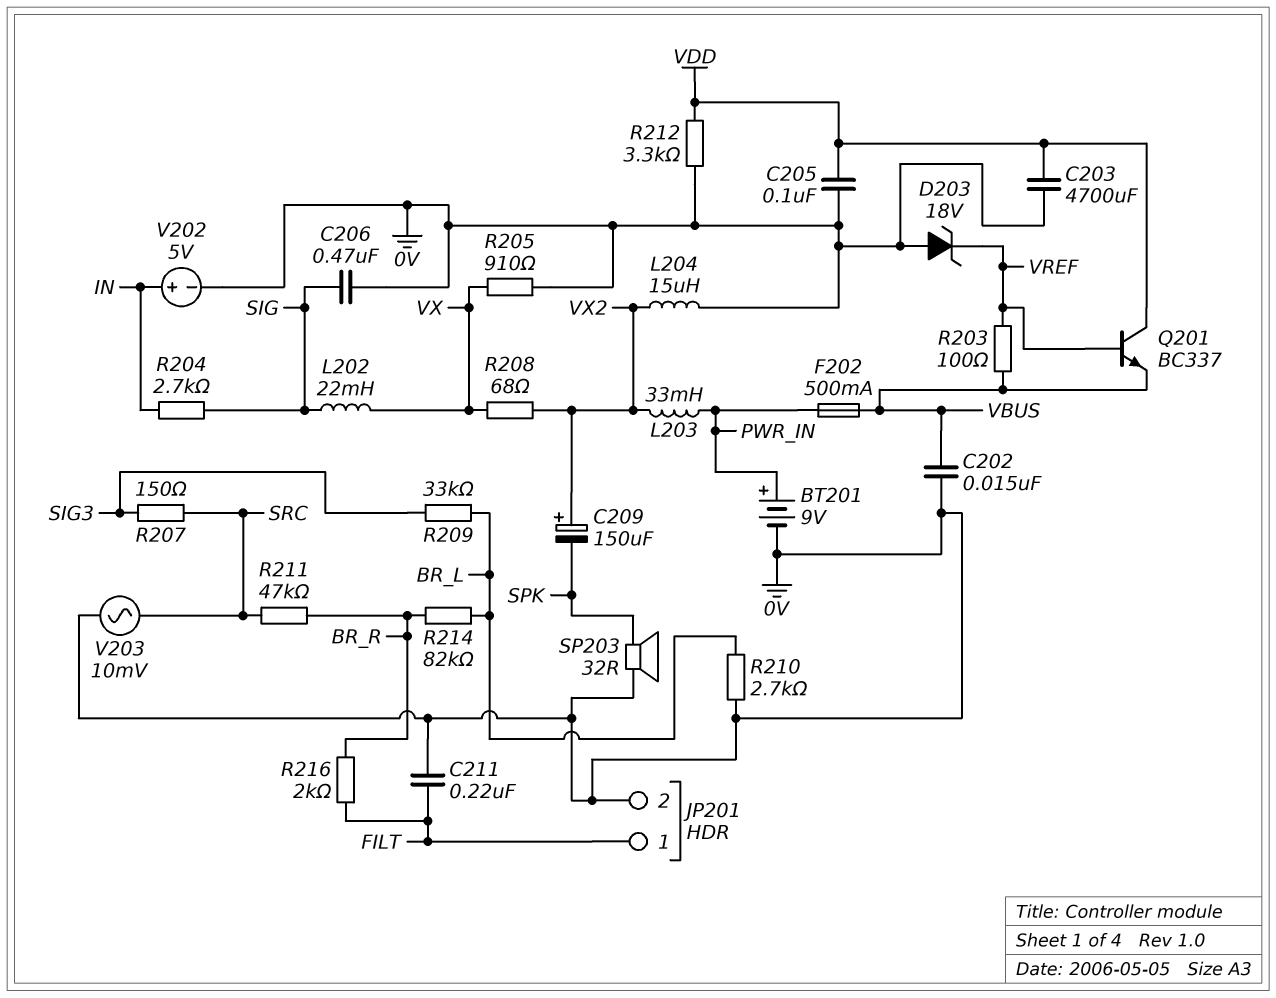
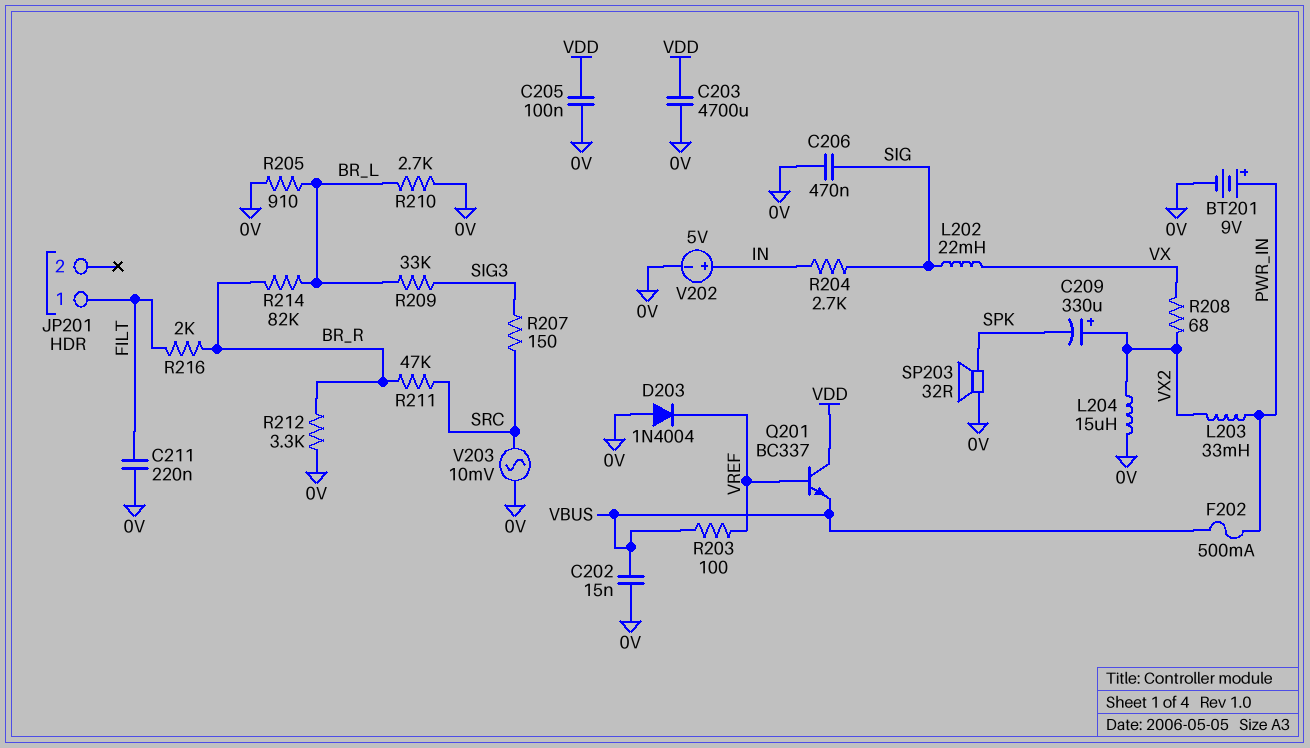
C209: 150uF (plus VX2, minus SPK) -> 330uF (plus VX2, minus SPK)
D203: zener 18V (A 0V, K VREF) -> diode 1N4004 (A 0V, K VREF)
JP201 pin 2: 0V -> none
R205: 910 (0V, VX) -> 910 (0V, BR_L)
R212: 3.3k (0V, VDD) -> 3.3k (0V, BR_R)

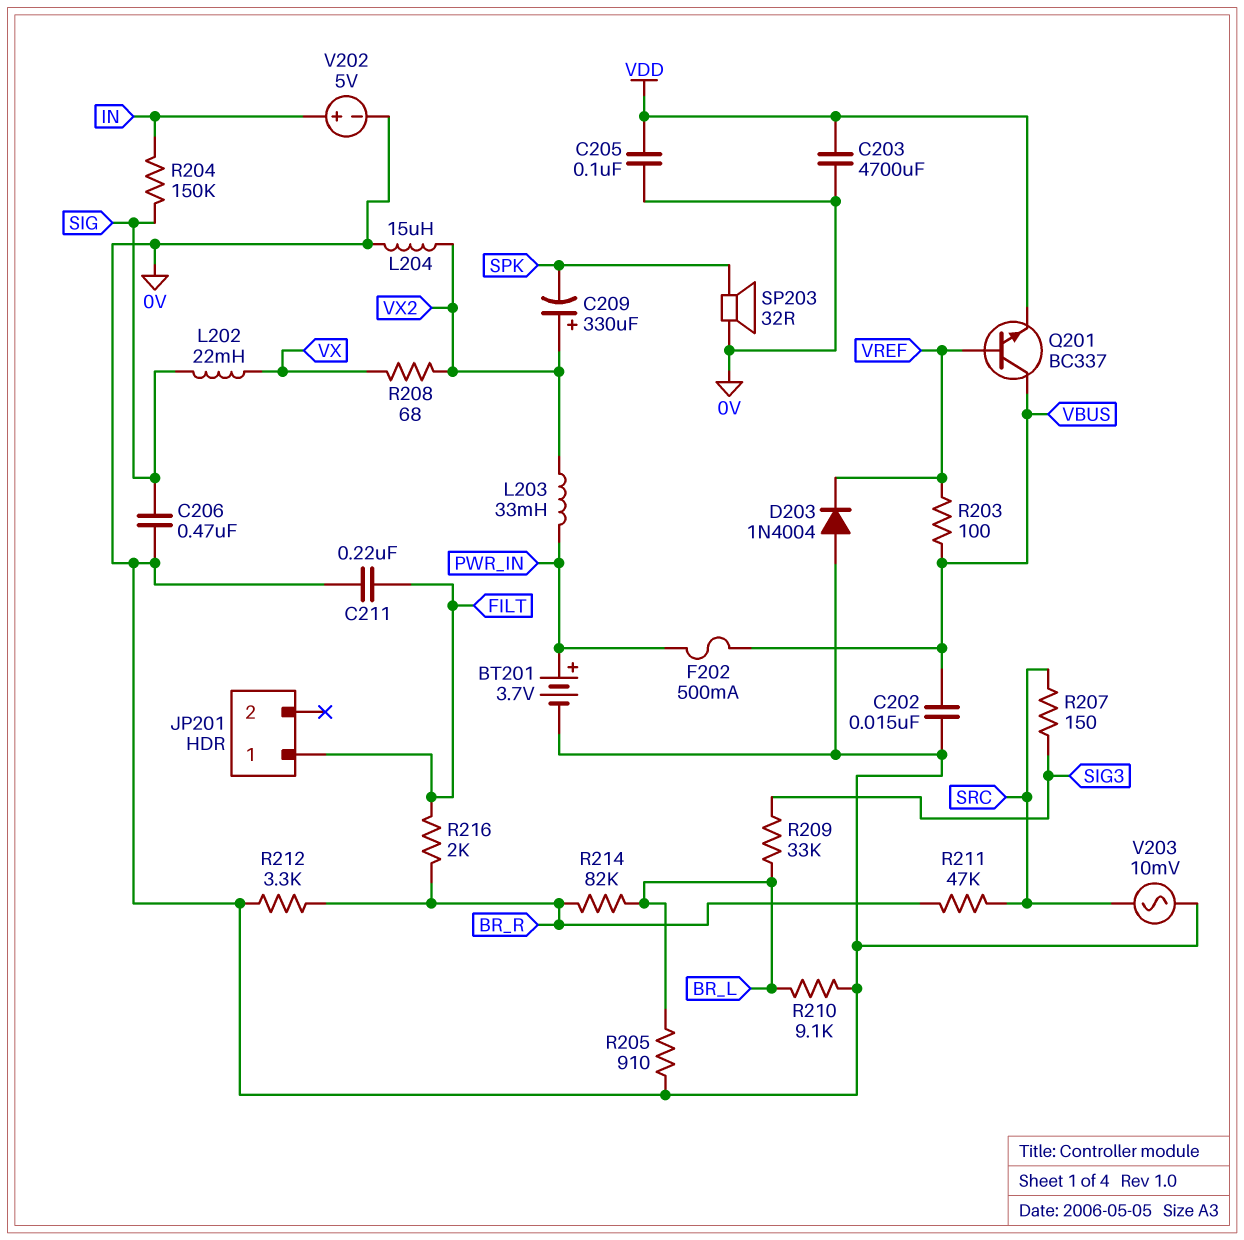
BT201: 9V (plus PWR_IN, minus 0V) -> 3.7V (plus PWR_IN, minus 0V)
Q201: NPN BC337 (B VREF, C VDD, E VBUS) -> NPN BC337 (B VREF, C VBUS, E VDD)
R204: 2.7k (IN, SIG) -> 150k (IN, SIG)
R210: 2.7k (0V, BR_L) -> 9.1k (0V, BR_L)

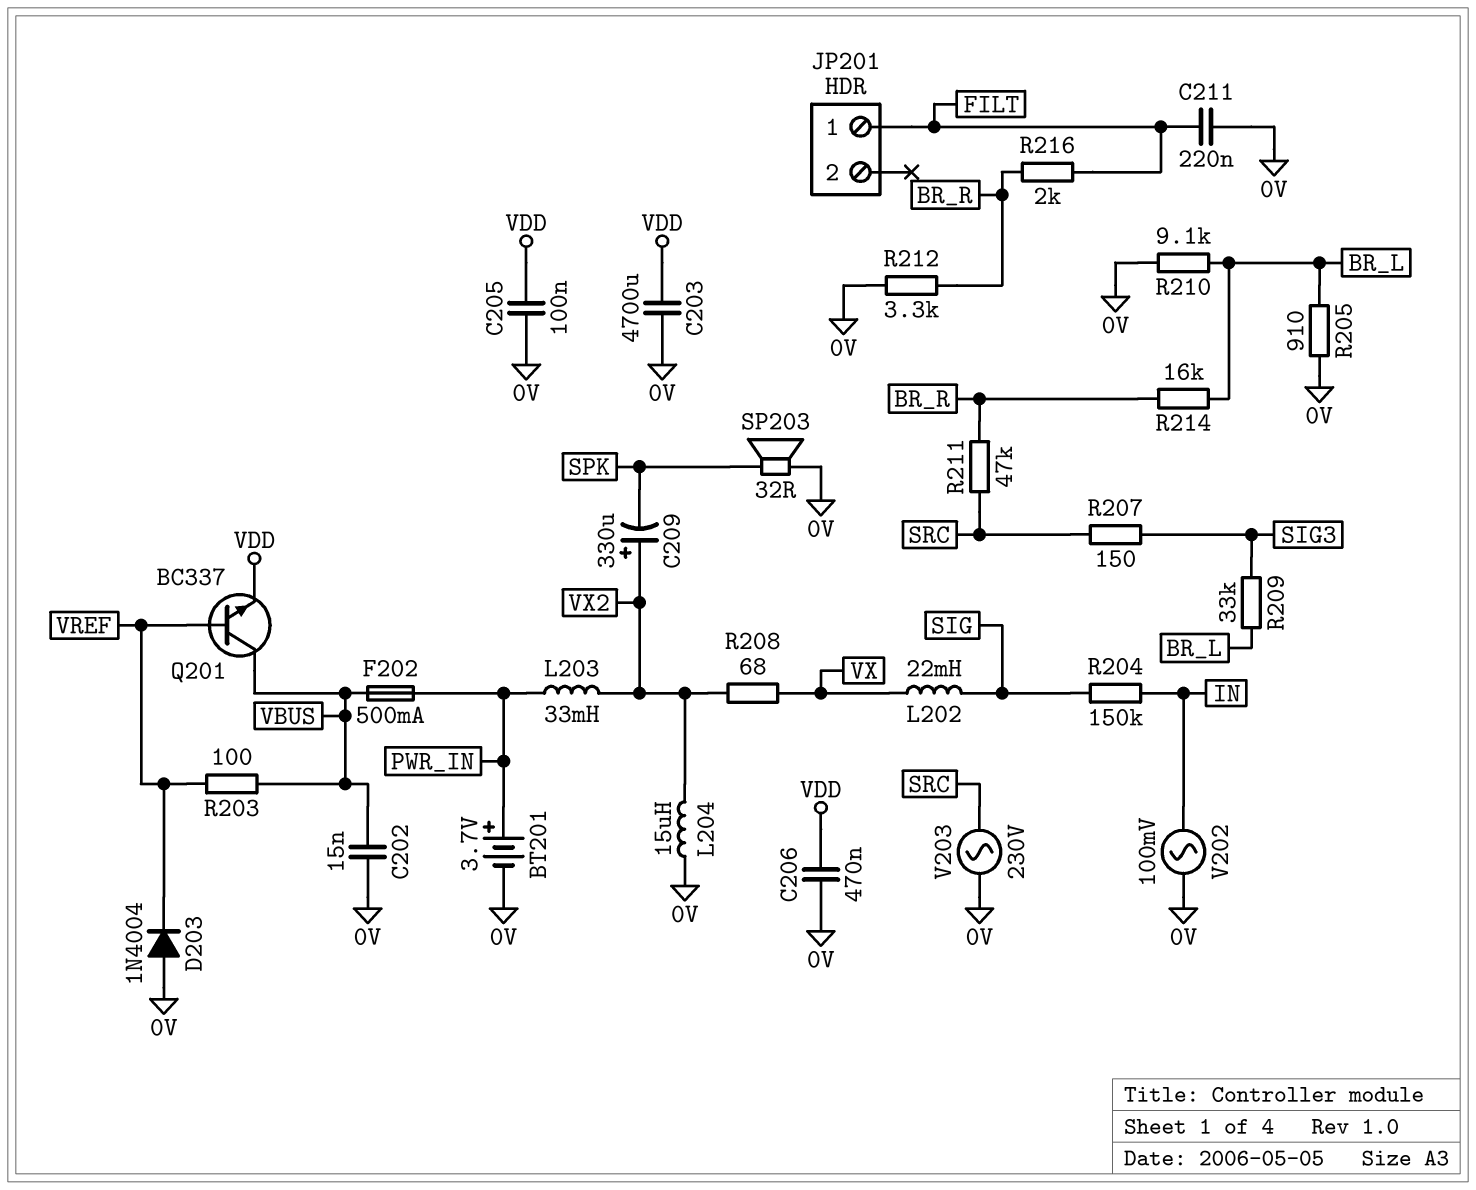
C206: 470nF (0V, SIG) -> 470nF (0V, VDD)
R214: 82k (BR_L, BR_R) -> 16k (BR_L, BR_R)
V202: 5V (plus IN, minus 0V) -> AC 100mV (0V, IN)
V203: AC 10mV (0V, SRC) -> AC 230V (0V, SRC)

